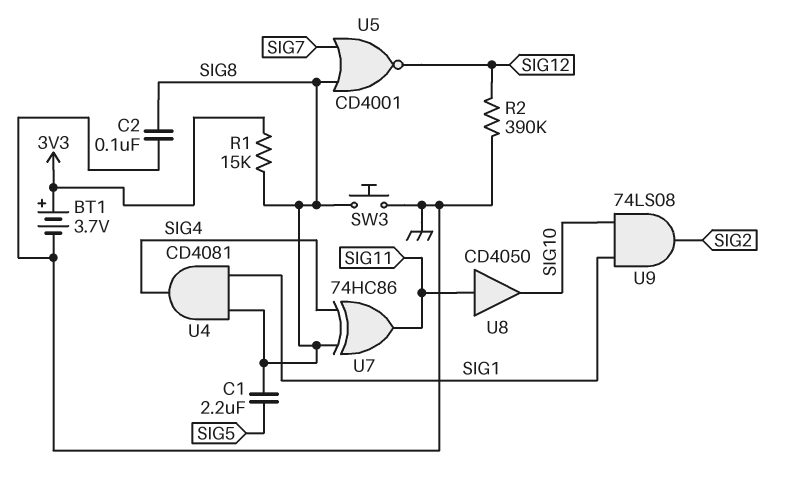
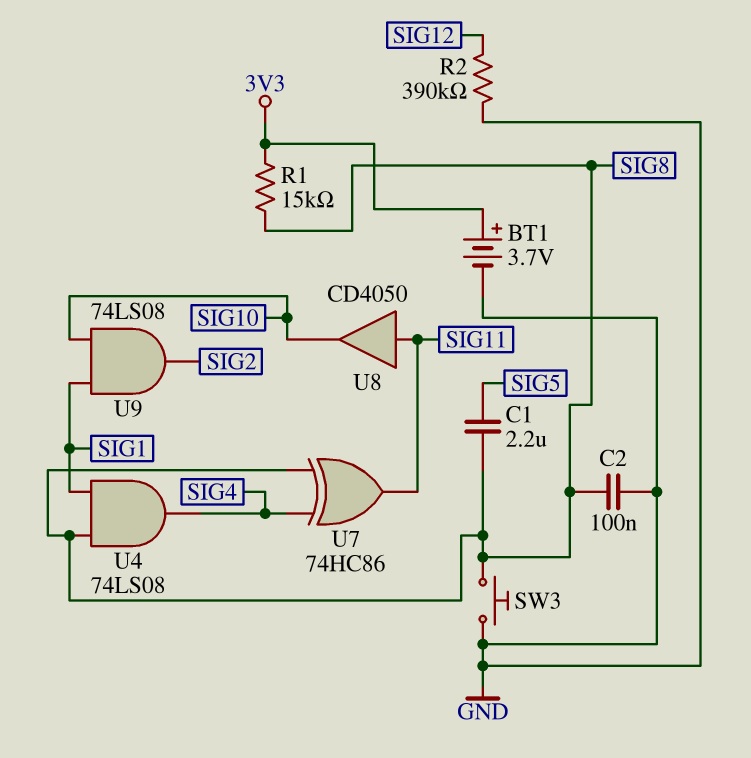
U4: AND CD4081 (in SIG1, in SIG8, out SIG4) -> AND 74LS08 (in SIG1, in SIG8, out SIG4)
U5: NOR CD4001 (in SIG7, in SIG8, out SIG12) -> none

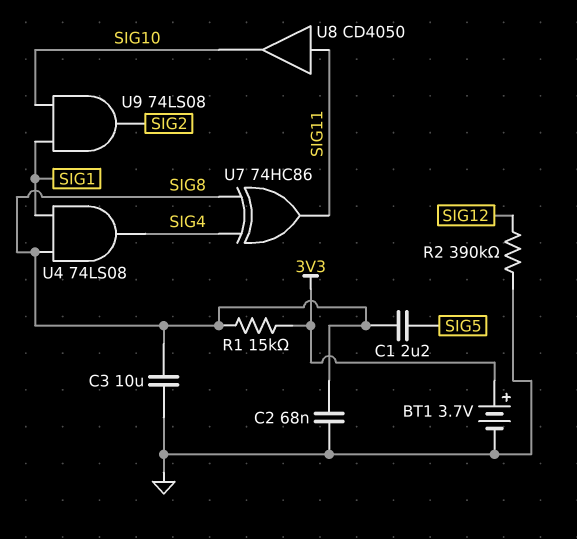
C2: 100nF (GND, SIG8) -> 68nF (GND, SIG8)
C3: none -> 10uF (GND, SIG8)
SW3: button (GND, SIG8) -> none

